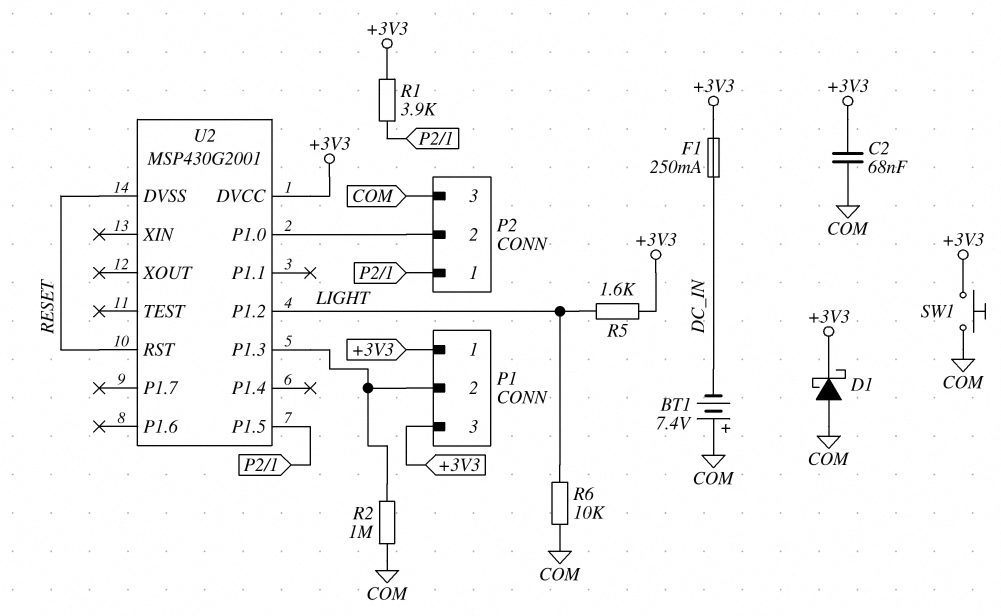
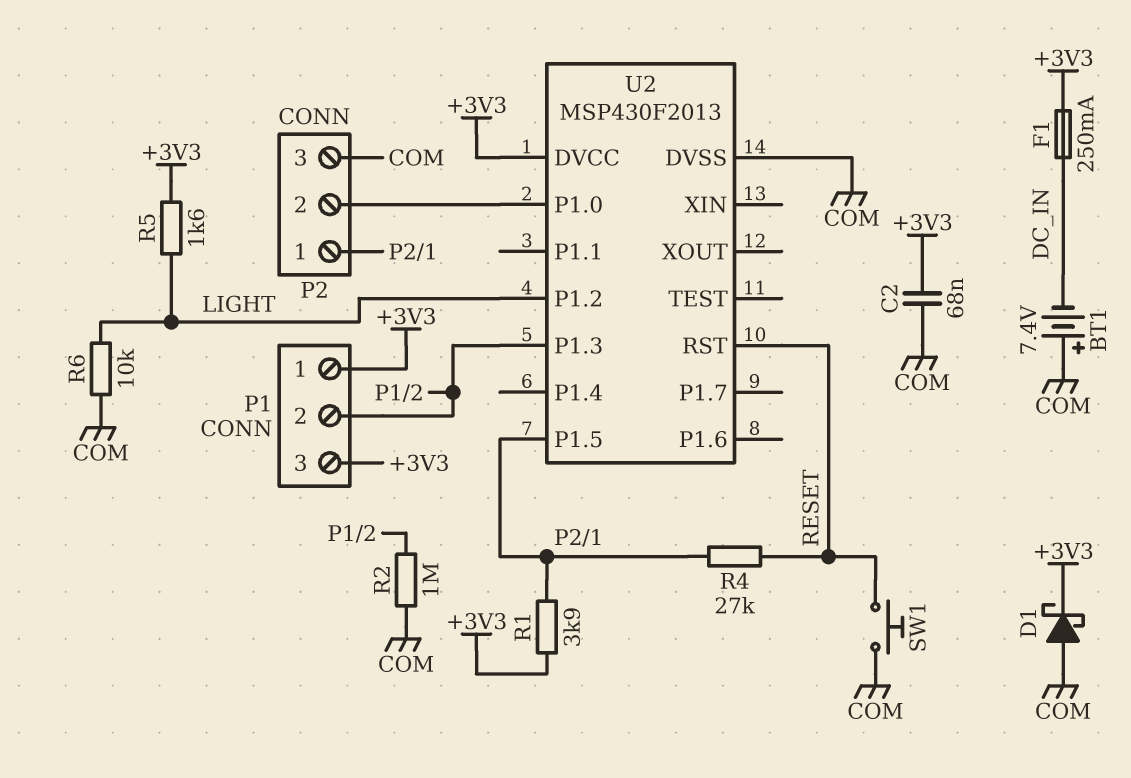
R4: none -> 27k (P2/1, RESET)
SW1: button (+3V3, COM) -> button (COM, RESET)
U2: MSP430G2001 -> MSP430F2013
U2 pin DVSS: RESET -> COM

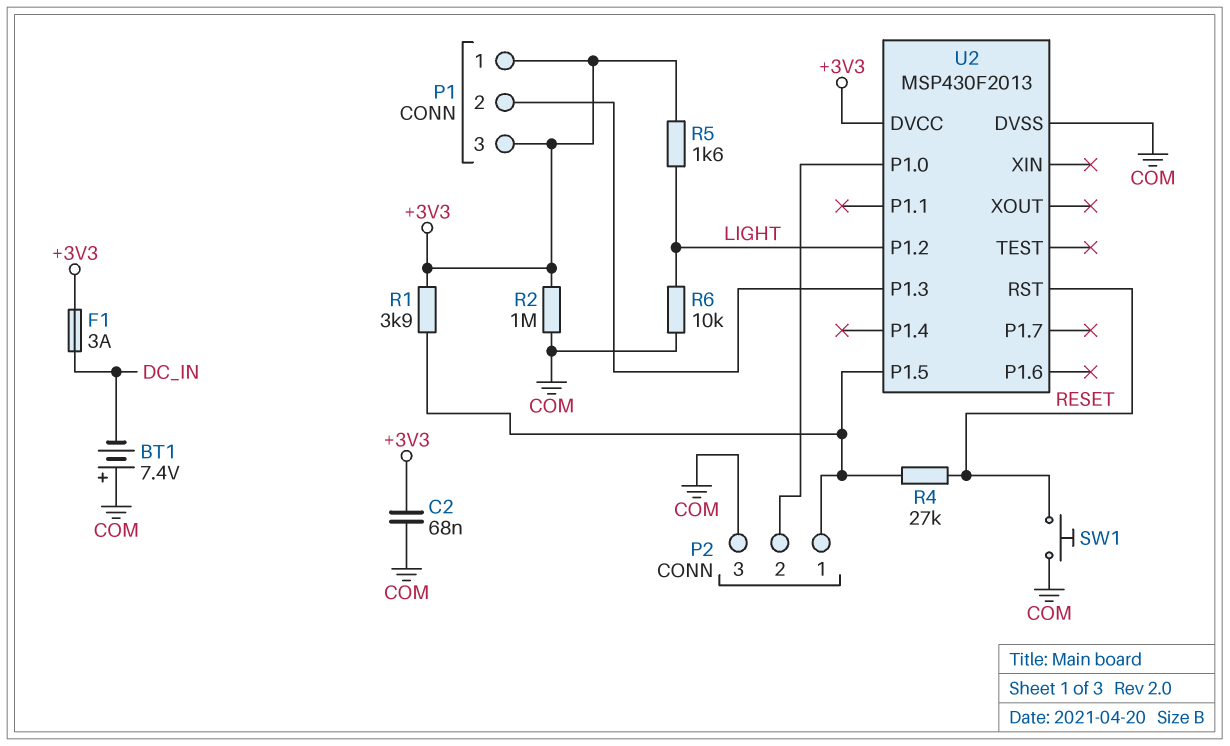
D1: schottky (A COM, K +3V3) -> none
F1: 250mA (+3V3, DC_IN) -> 3A (+3V3, DC_IN)
R2: 1M (COM, P1/2) -> 1M (+3V3, COM)

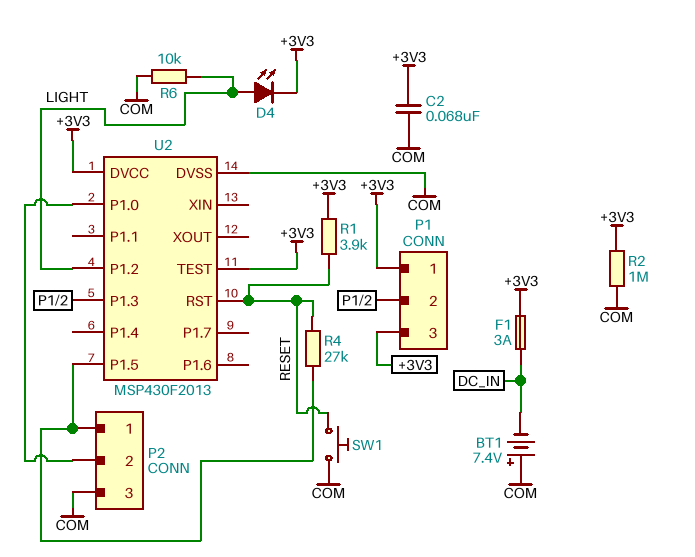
D4: none -> LED (A LIGHT, K +3V3)
R1: 3.9k (+3V3, P2/1) -> 3.9k (+3V3, RESET)
R5: 1.6k (+3V3, LIGHT) -> none
U2 pin TEST: none -> +3V3

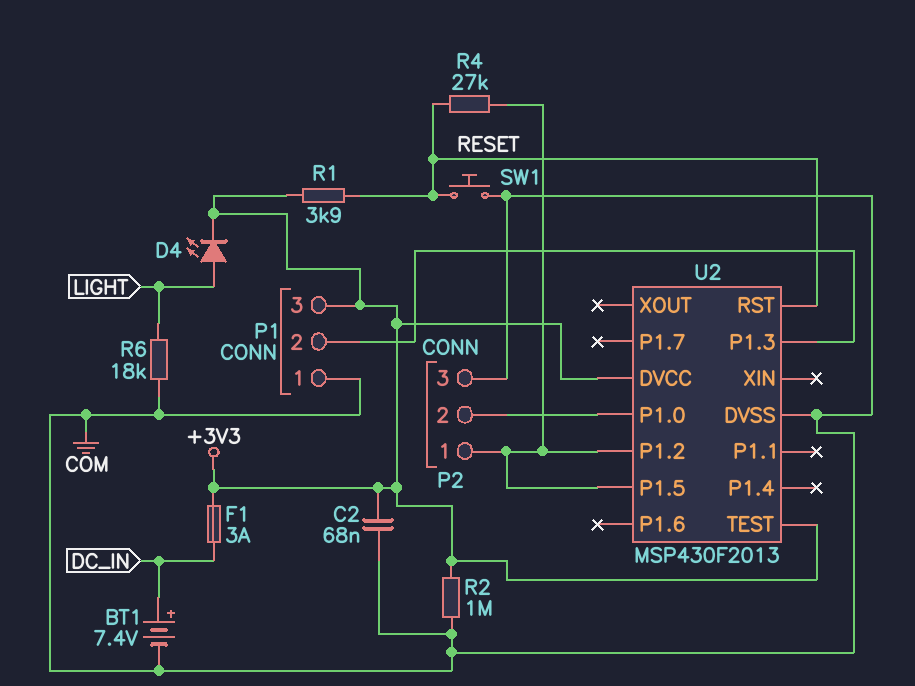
BT1: 7.4V (plus COM, minus DC_IN) -> 7.4V (plus DC_IN, minus COM)
P1 pin 1: +3V3 -> COM
R6: 10k (COM, LIGHT) -> 18k (COM, LIGHT)
U2 pin P1.2: LIGHT -> P2/1

